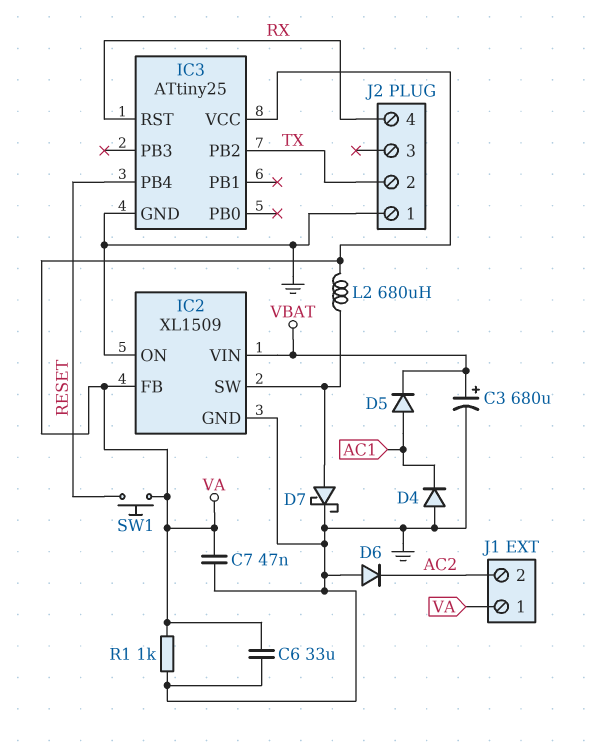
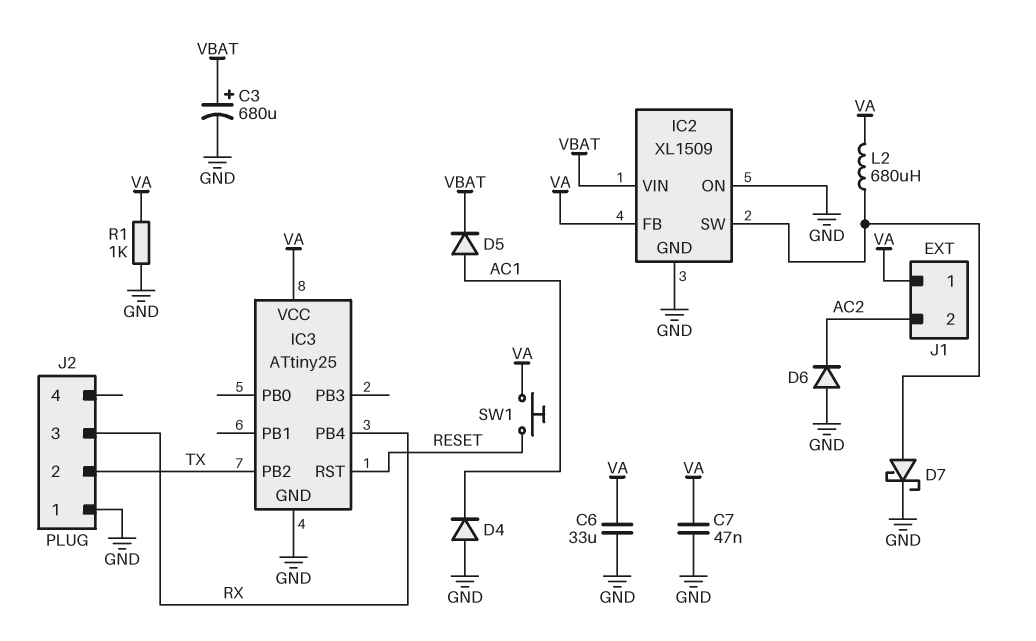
IC3 pin PB4: RESET -> RX
IC3 pin RST: RX -> RESET
J2 pin 3: none -> RX
J2 pin 4: RX -> none

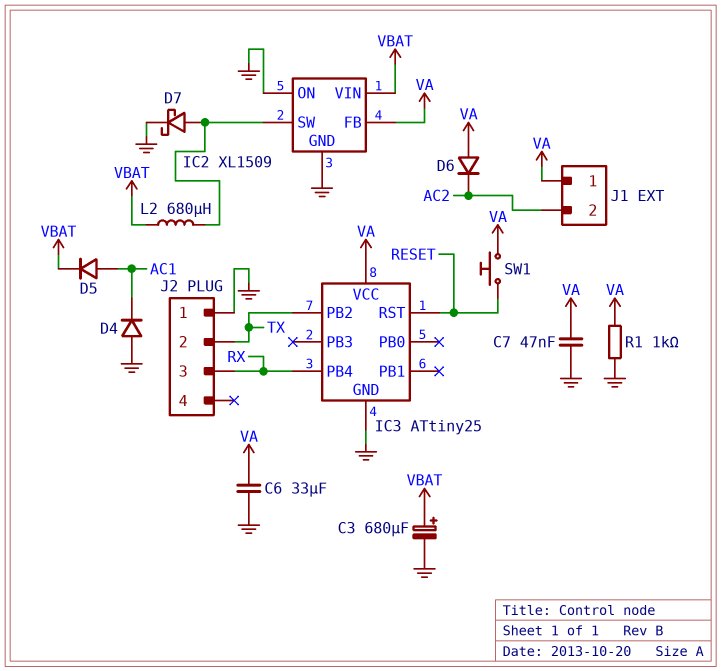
D6: diode (A GND, K AC2) -> diode (A VA, K AC2)
L2: 680uH (IC2/SW, VA) -> 680uH (IC2/SW, VBAT)

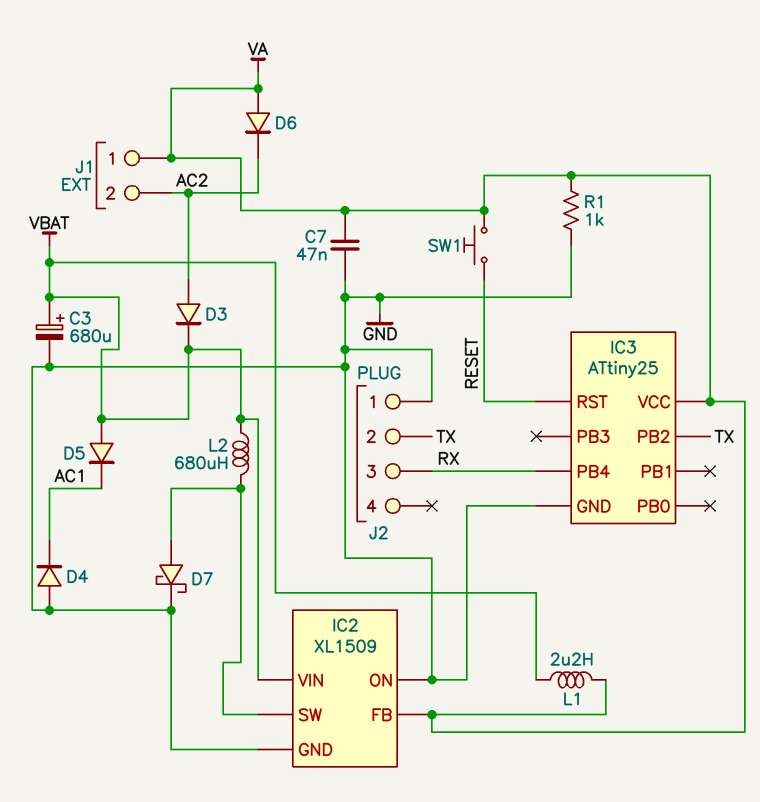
C6: 33uF (GND, VA) -> none
D3: none -> diode (A AC2, K VBAT)
D5: diode (A AC1, K VBAT) -> diode (A VBAT, K AC1)
L1: none -> 2.2uH (VA, VBAT)

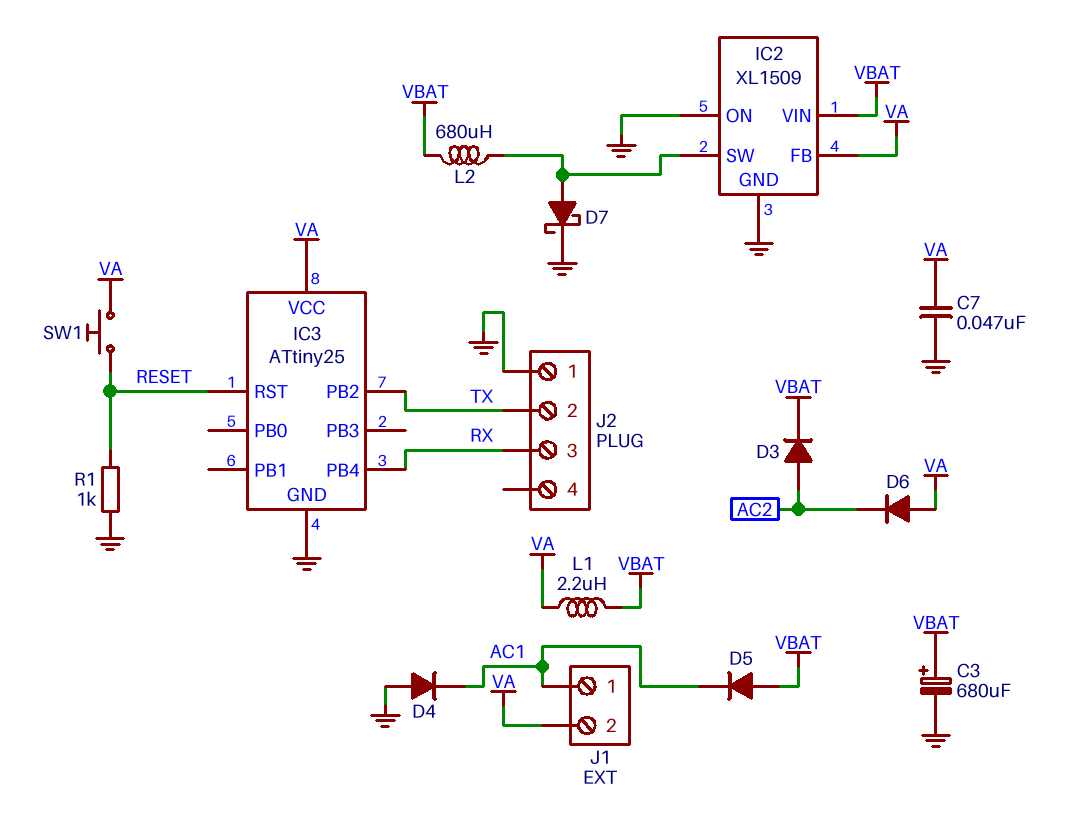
J1 pin 1: VA -> AC1
J1 pin 2: AC2 -> VA
R1: 1k (GND, VA) -> 1k (GND, RESET)

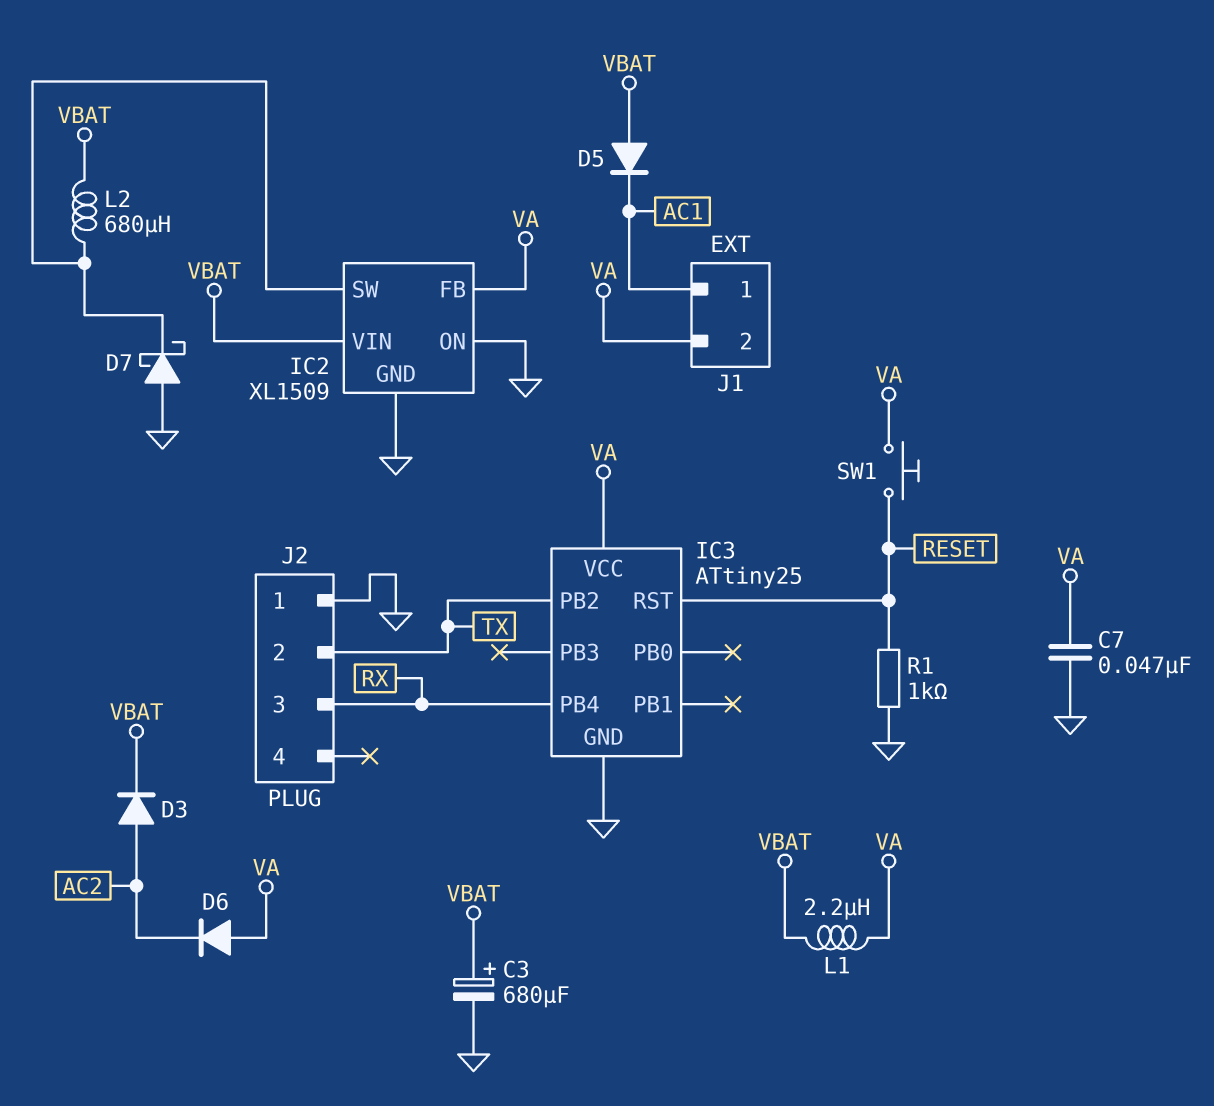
D4: diode (A GND, K AC1) -> none
D7: schottky (A IC2/SW, K GND) -> schottky (A GND, K IC2/SW)

